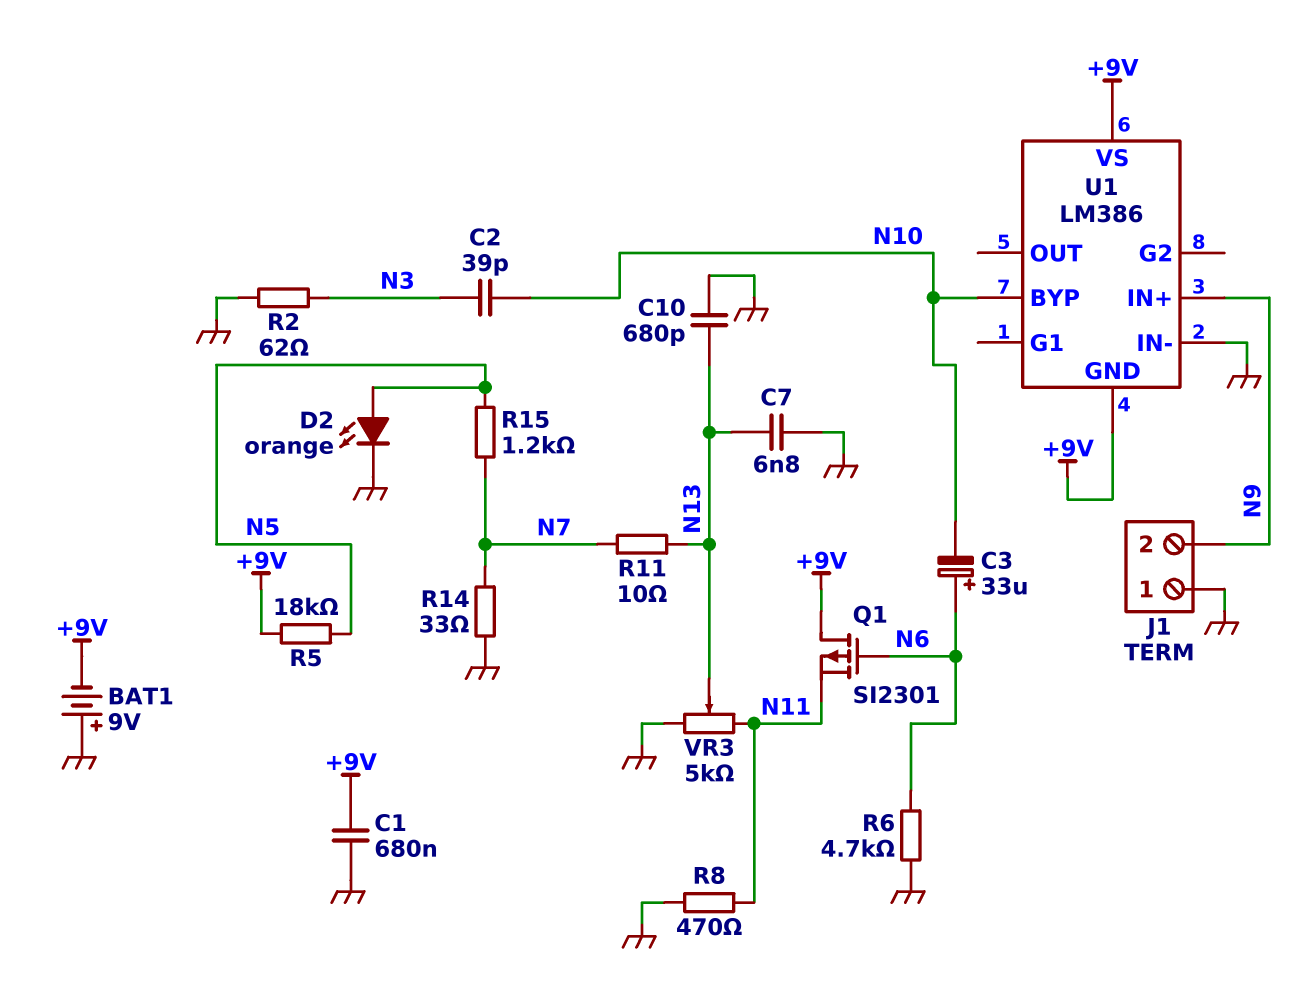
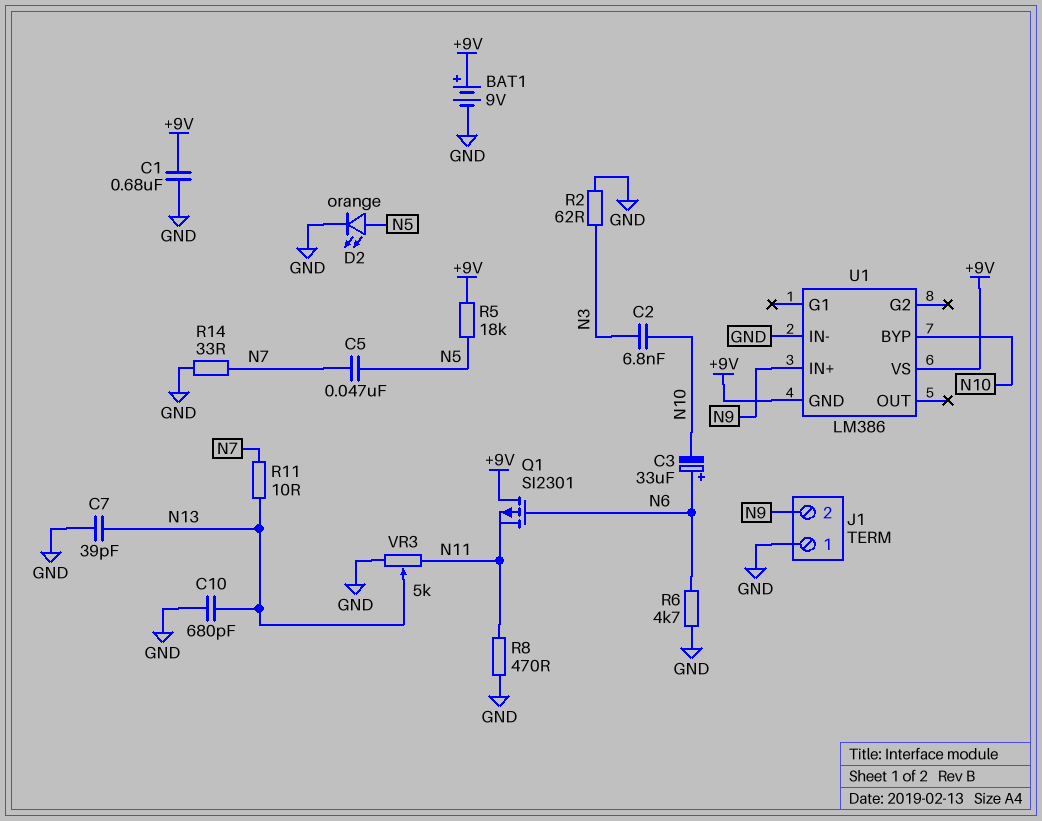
BAT1: 9V (plus GND, minus +9V) -> 9V (plus +9V, minus GND)
C2: 39pF (N3, N10) -> 6.8nF (N3, N10)
C5: none -> 47nF (N5, N7)
C7: 6.8nF (GND, N13) -> 39pF (GND, N13)
R15: 1.2k (N5, N7) -> none

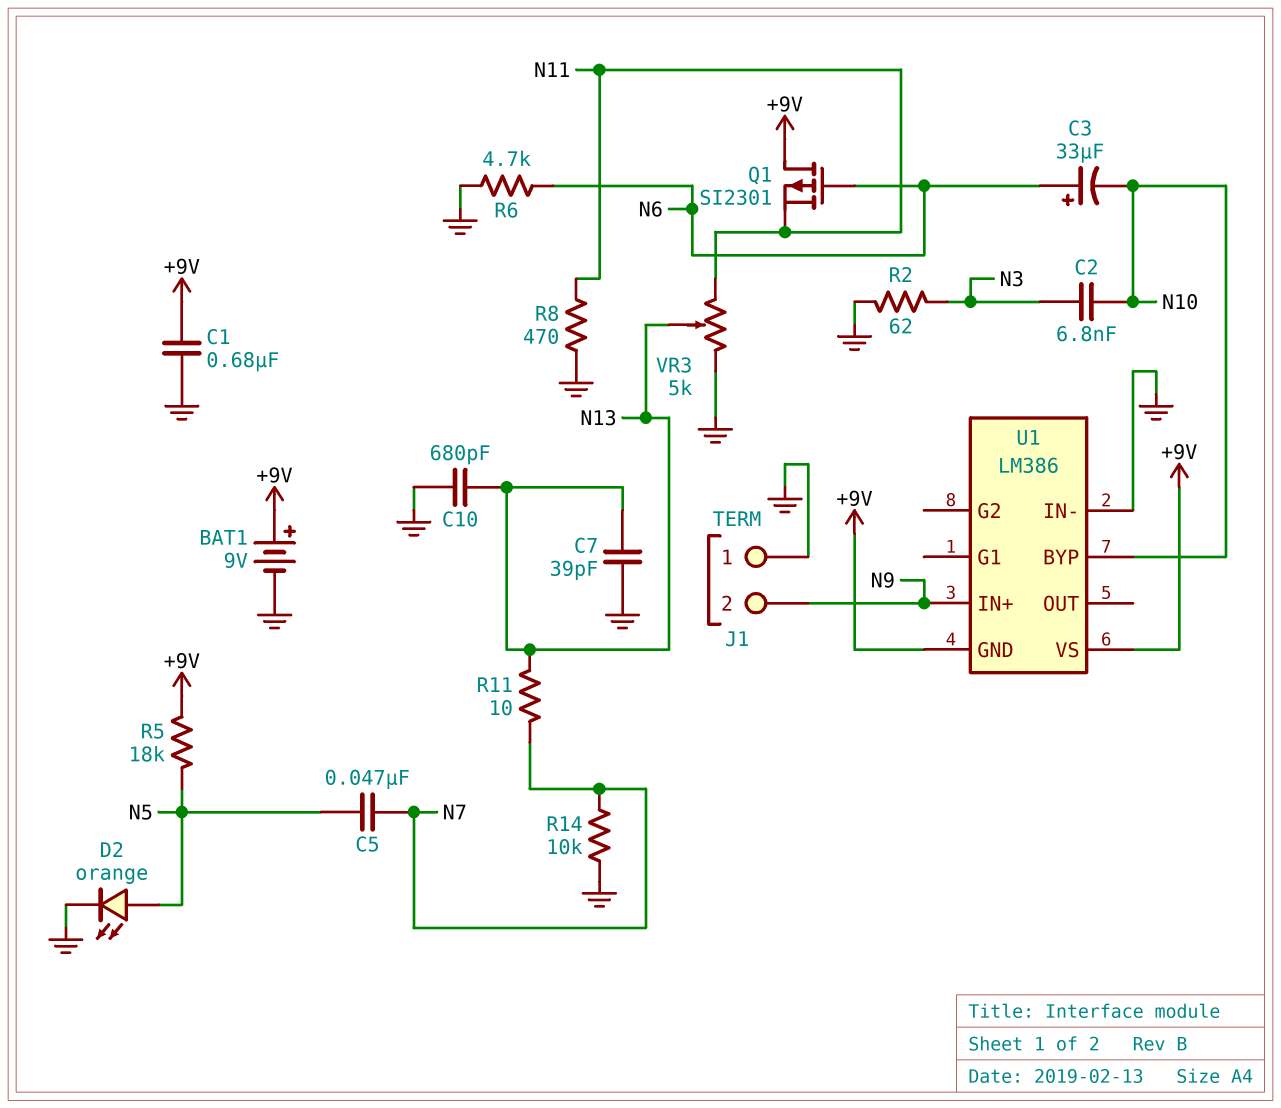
R14: 33 (GND, N7) -> 10k (GND, N7)

